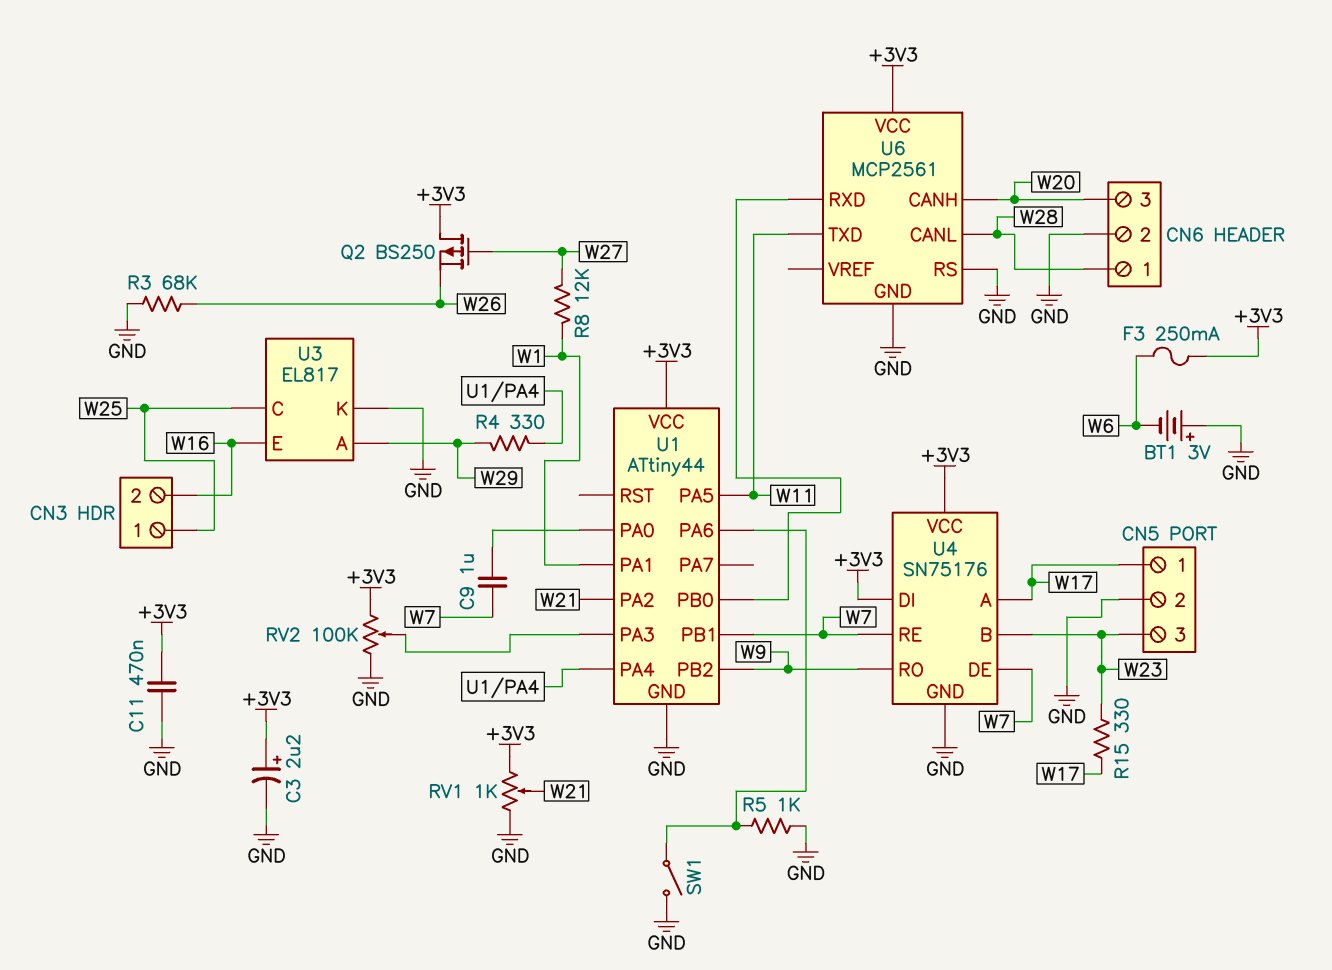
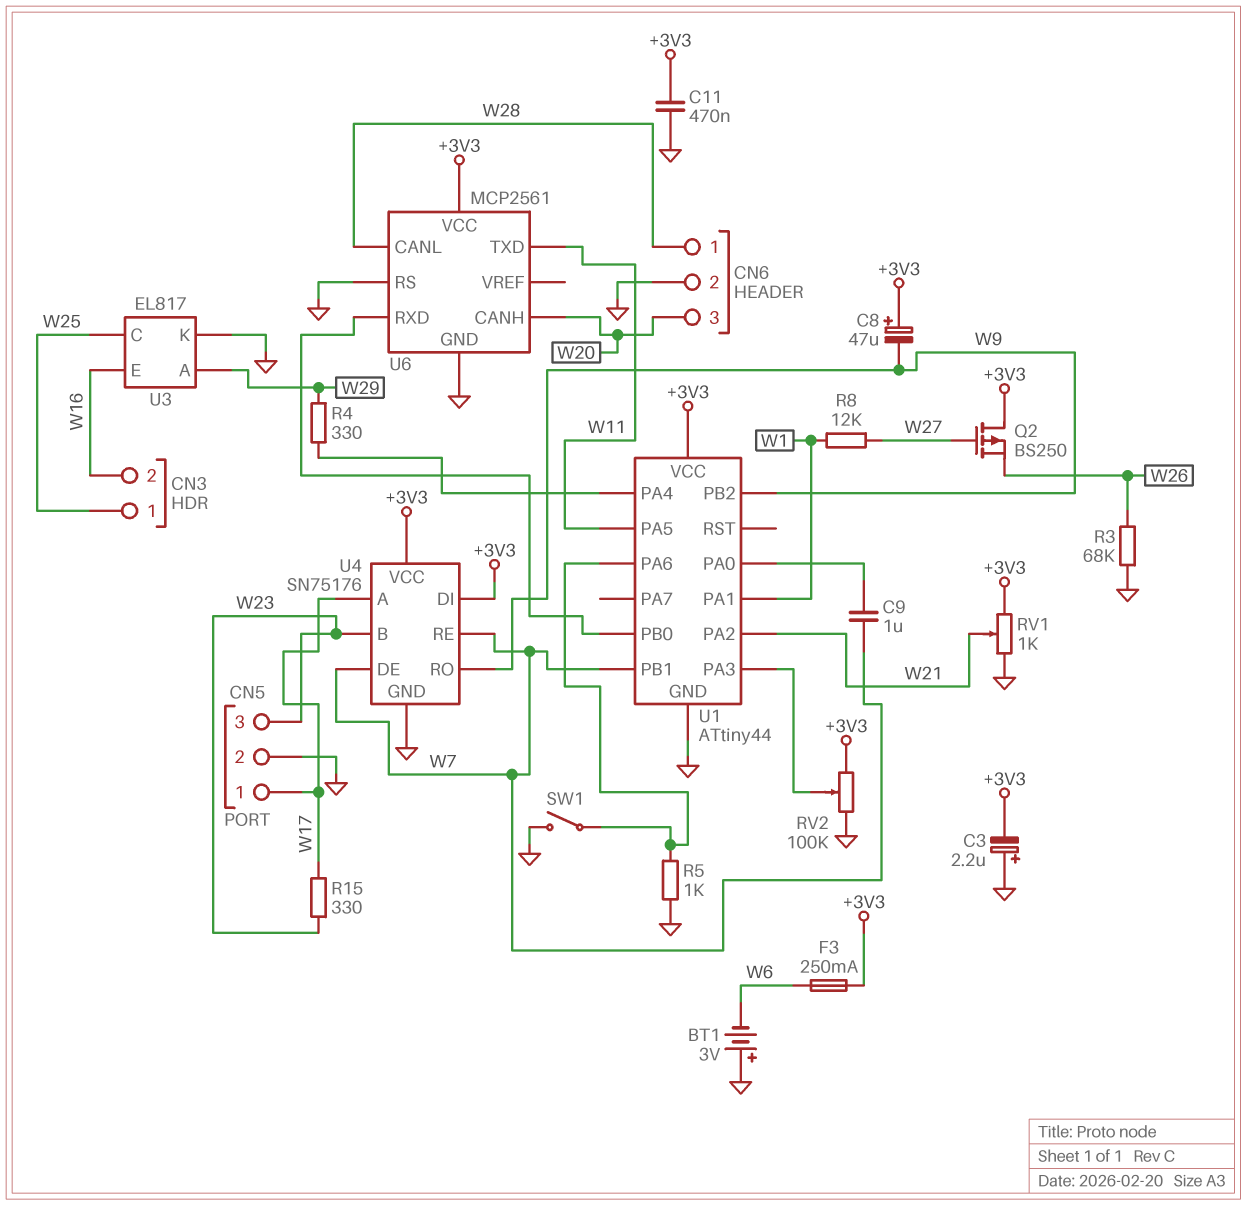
C3: 2.2uF (plus +3V3, minus GND) -> 2.2uF (plus GND, minus +3V3)
C8: none -> 47uF (plus +3V3, minus W9)

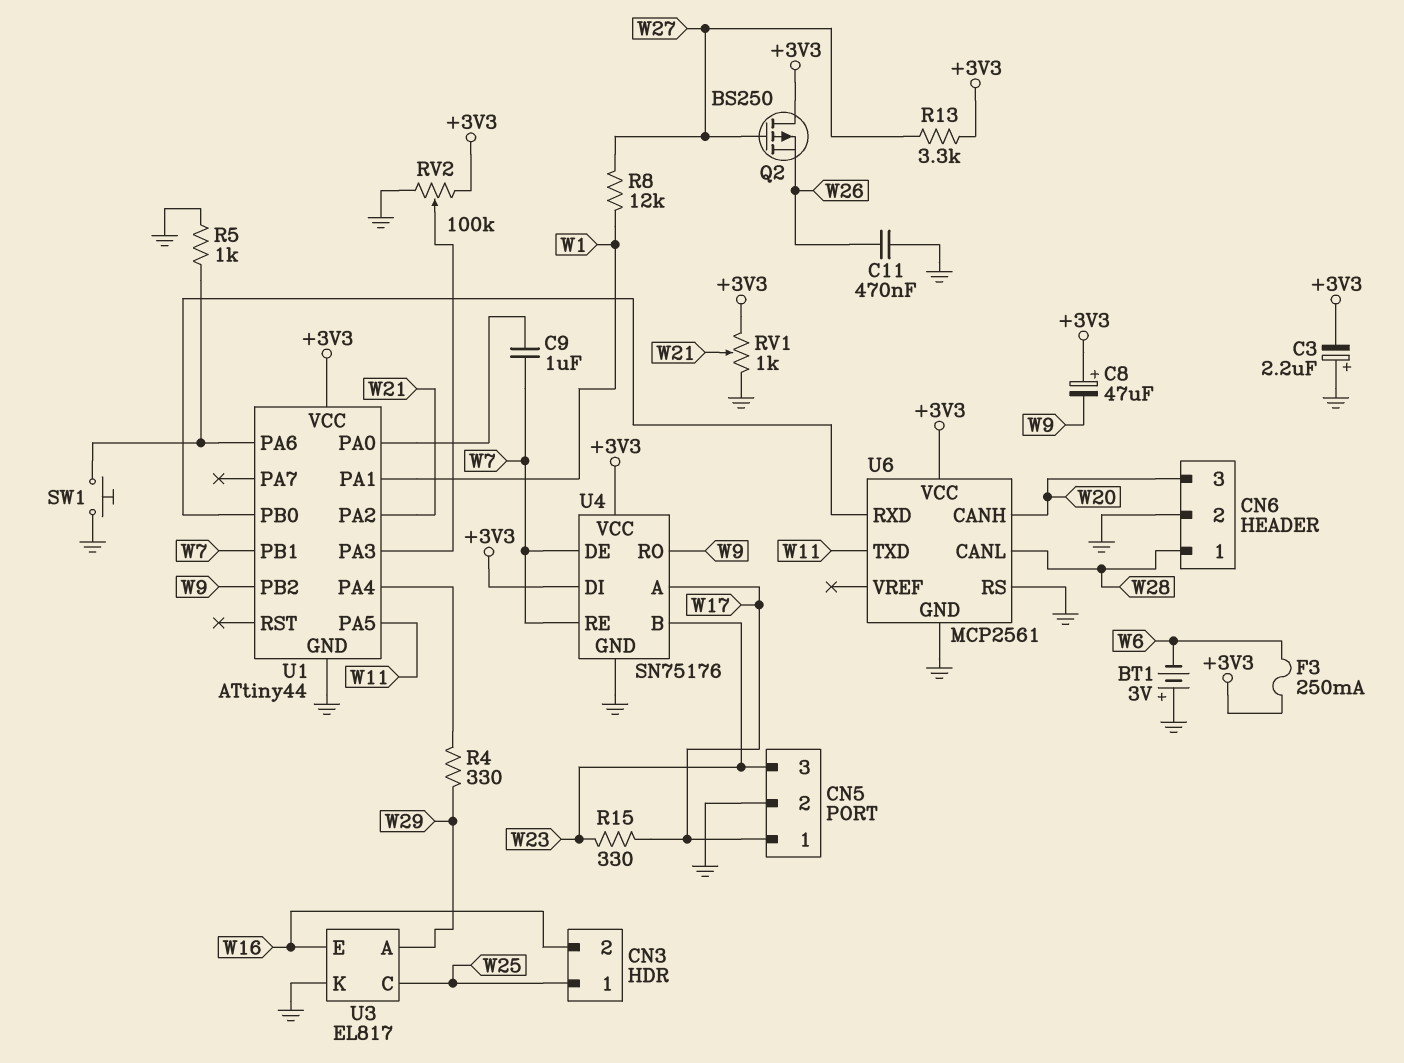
C11: 470nF (+3V3, GND) -> 470nF (GND, W26)
R3: 68k (GND, W26) -> none
R13: none -> 3.3k (+3V3, W27)
SW1: switch (GND, U1/PA6) -> button (GND, U1/PA6)

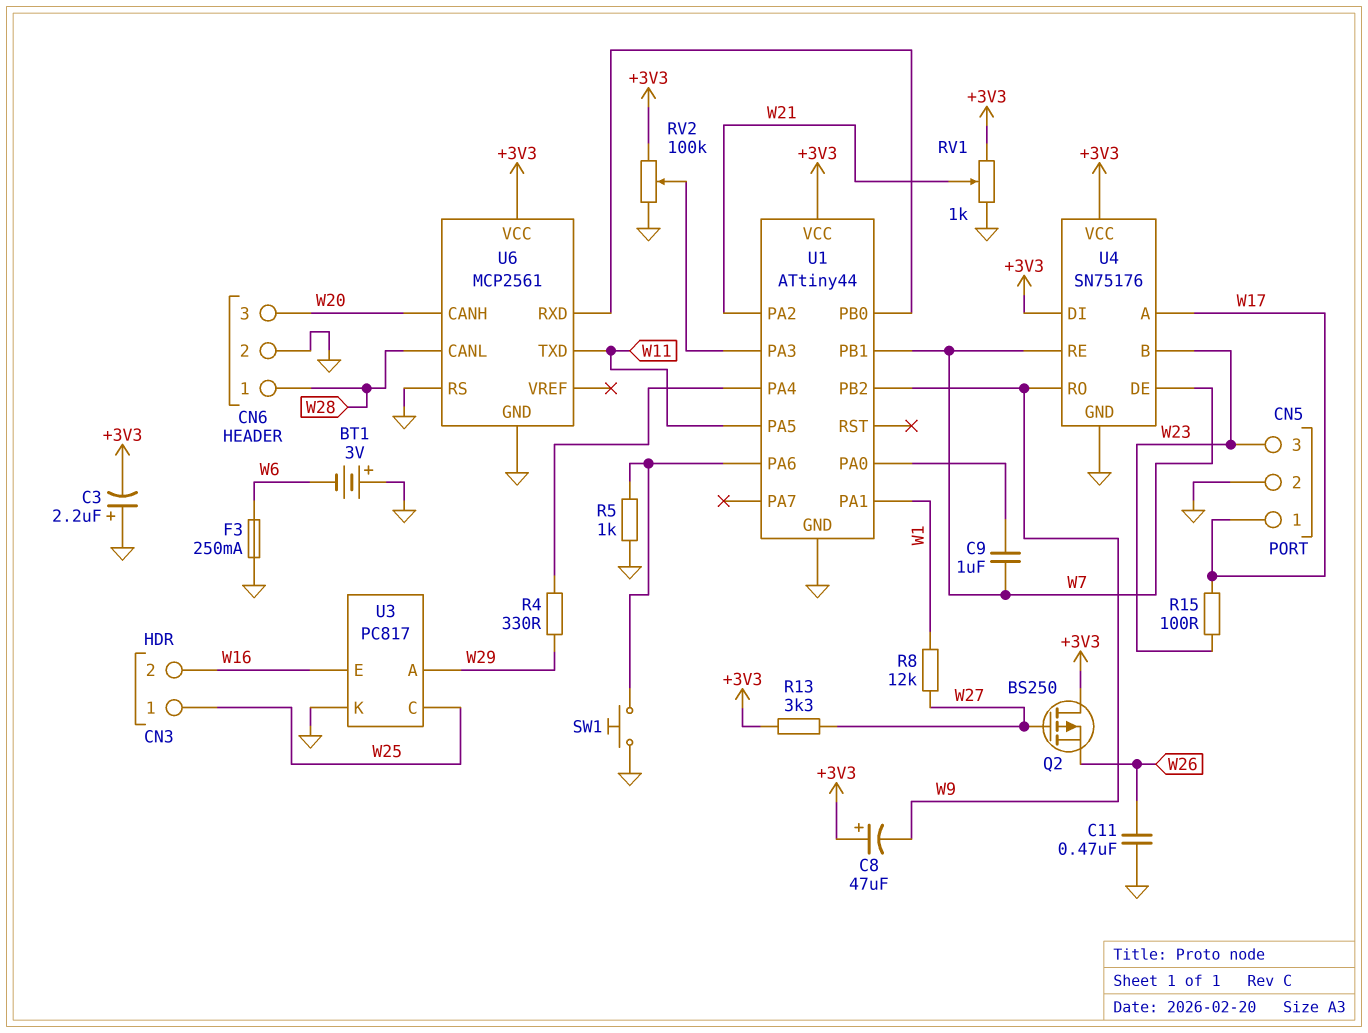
F3: 250mA (+3V3, W6) -> 250mA (GND, W6)
R15: 330 (W17, W23) -> 100 (W17, W23)
U3: EL817 -> PC817

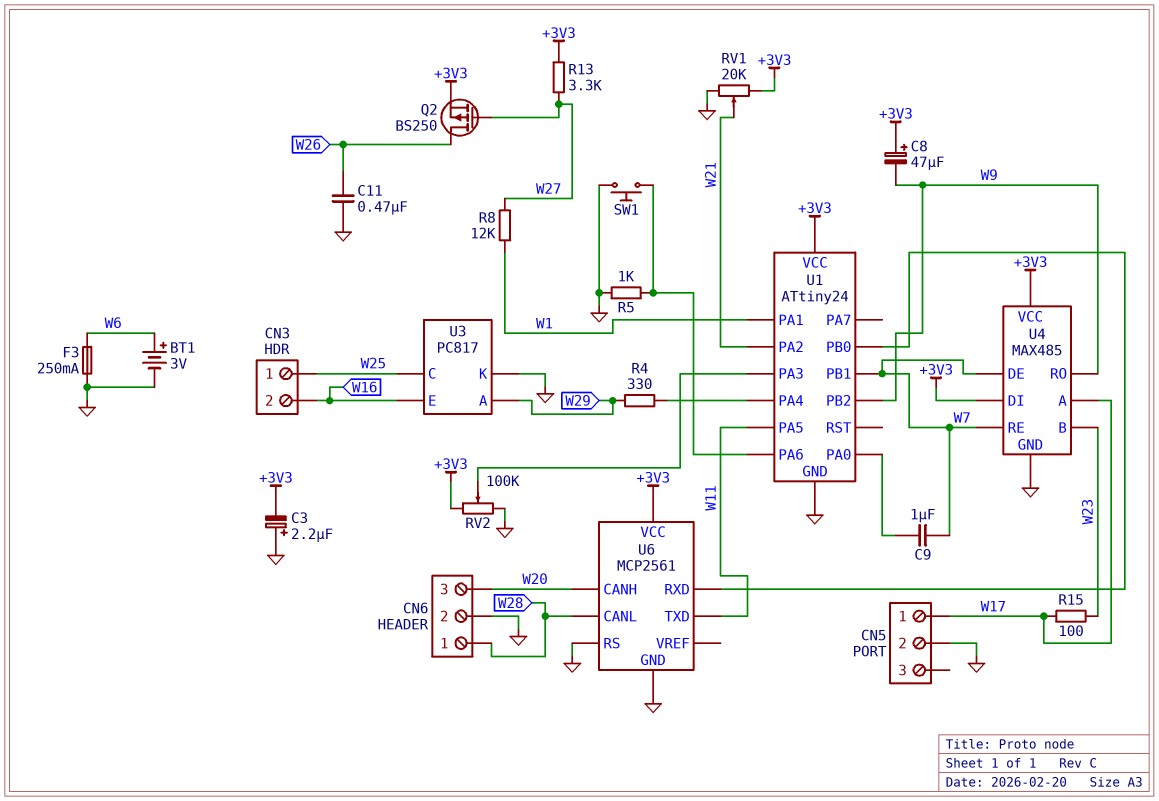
BT1: 3V (plus GND, minus W6) -> 3V (plus W6, minus GND)
CN5 pin 3: W23 -> none
Q2: PMOS BS250 (G W27, D +3V3, S W26) -> PMOS BS250 (G W27, D W26, S +3V3)
RV1: 1k (+3V3, GND, wiper W21) -> 20k (+3V3, GND, wiper W21)
U1: ATtiny44 -> ATtiny24
U4: SN75176 -> MAX485

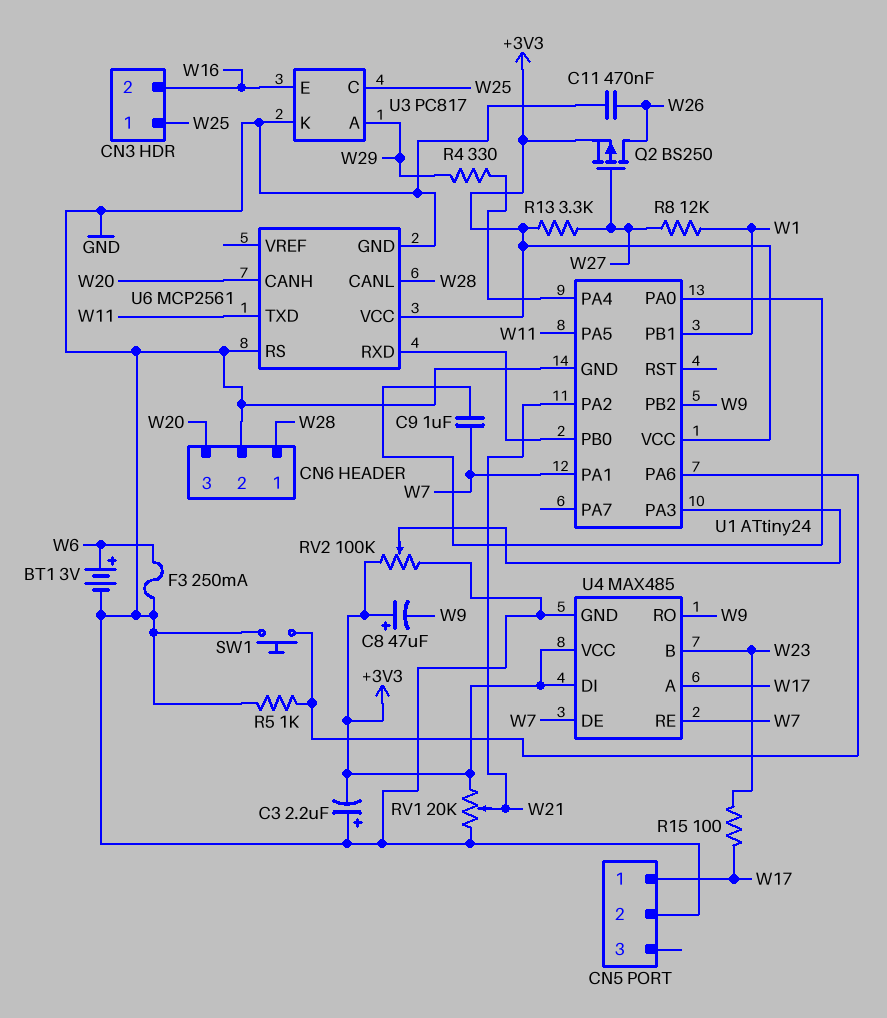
U1 pin PA1: W1 -> W7
U1 pin PB1: W7 -> W1

